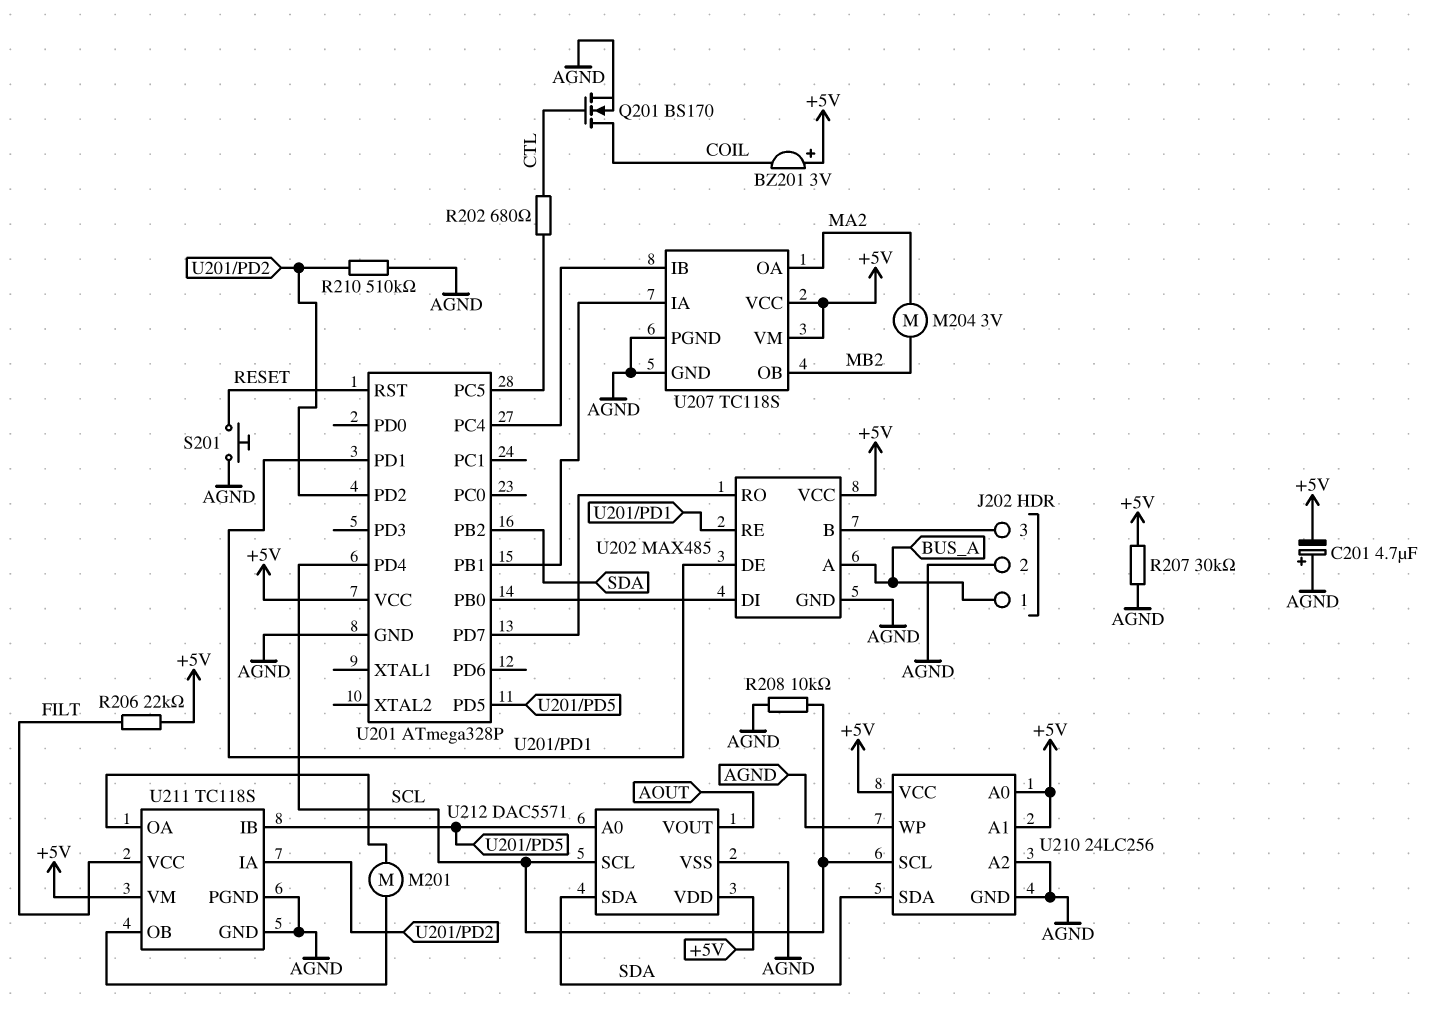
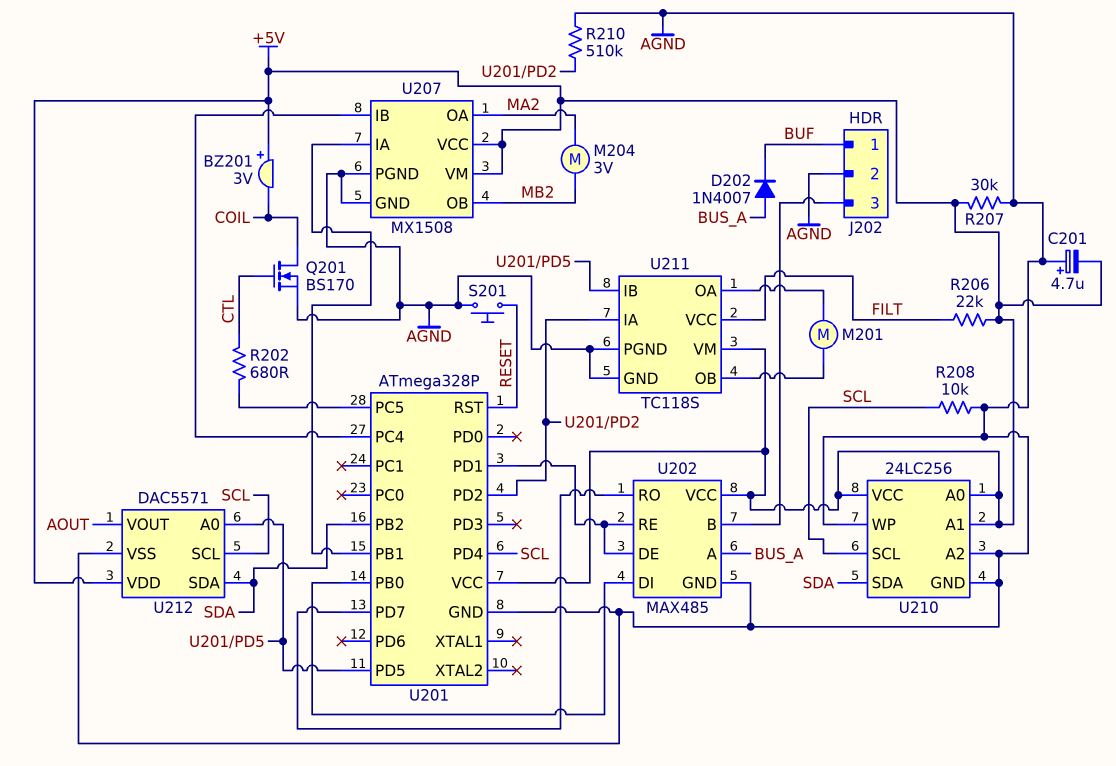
D202: none -> diode 1N4007 (A BUS_A, K BUF)
J202 pin 1: BUS_A -> BUF
U207: TC118S -> MX1508

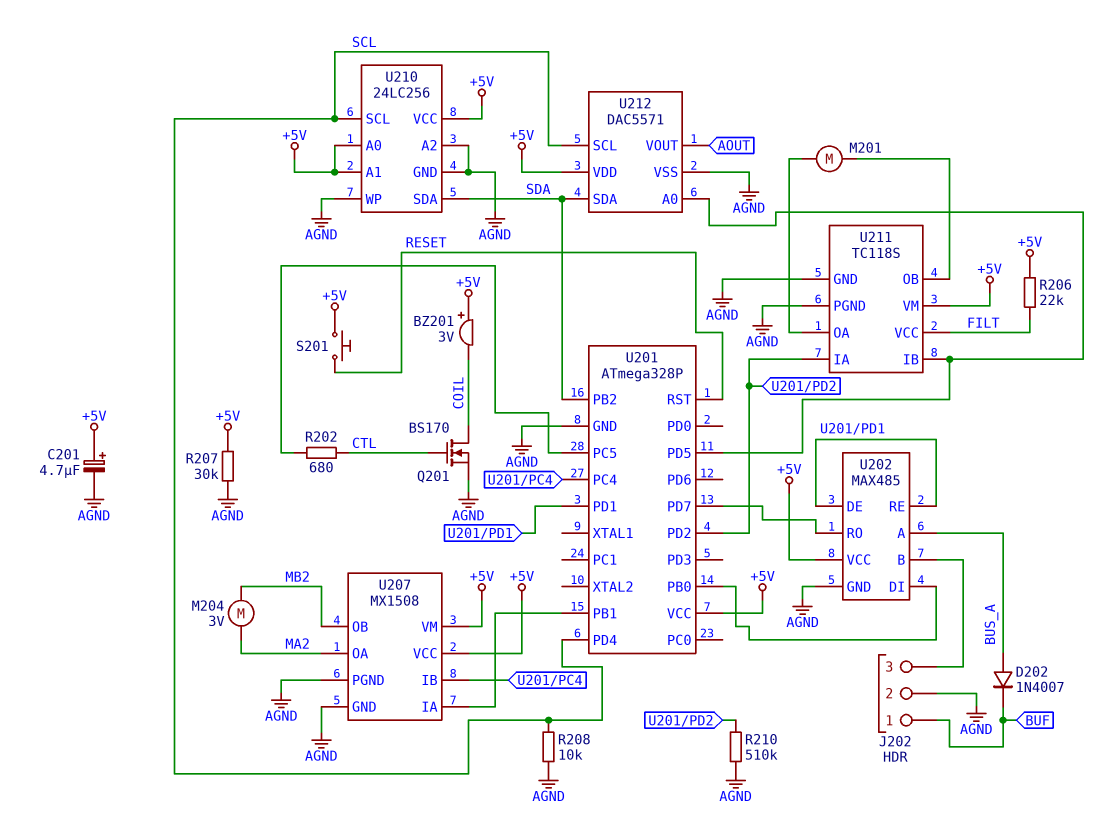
C201: 4.7uF (plus AGND, minus +5V) -> 4.7uF (plus +5V, minus AGND)
S201: button (AGND, RESET) -> button (+5V, RESET)

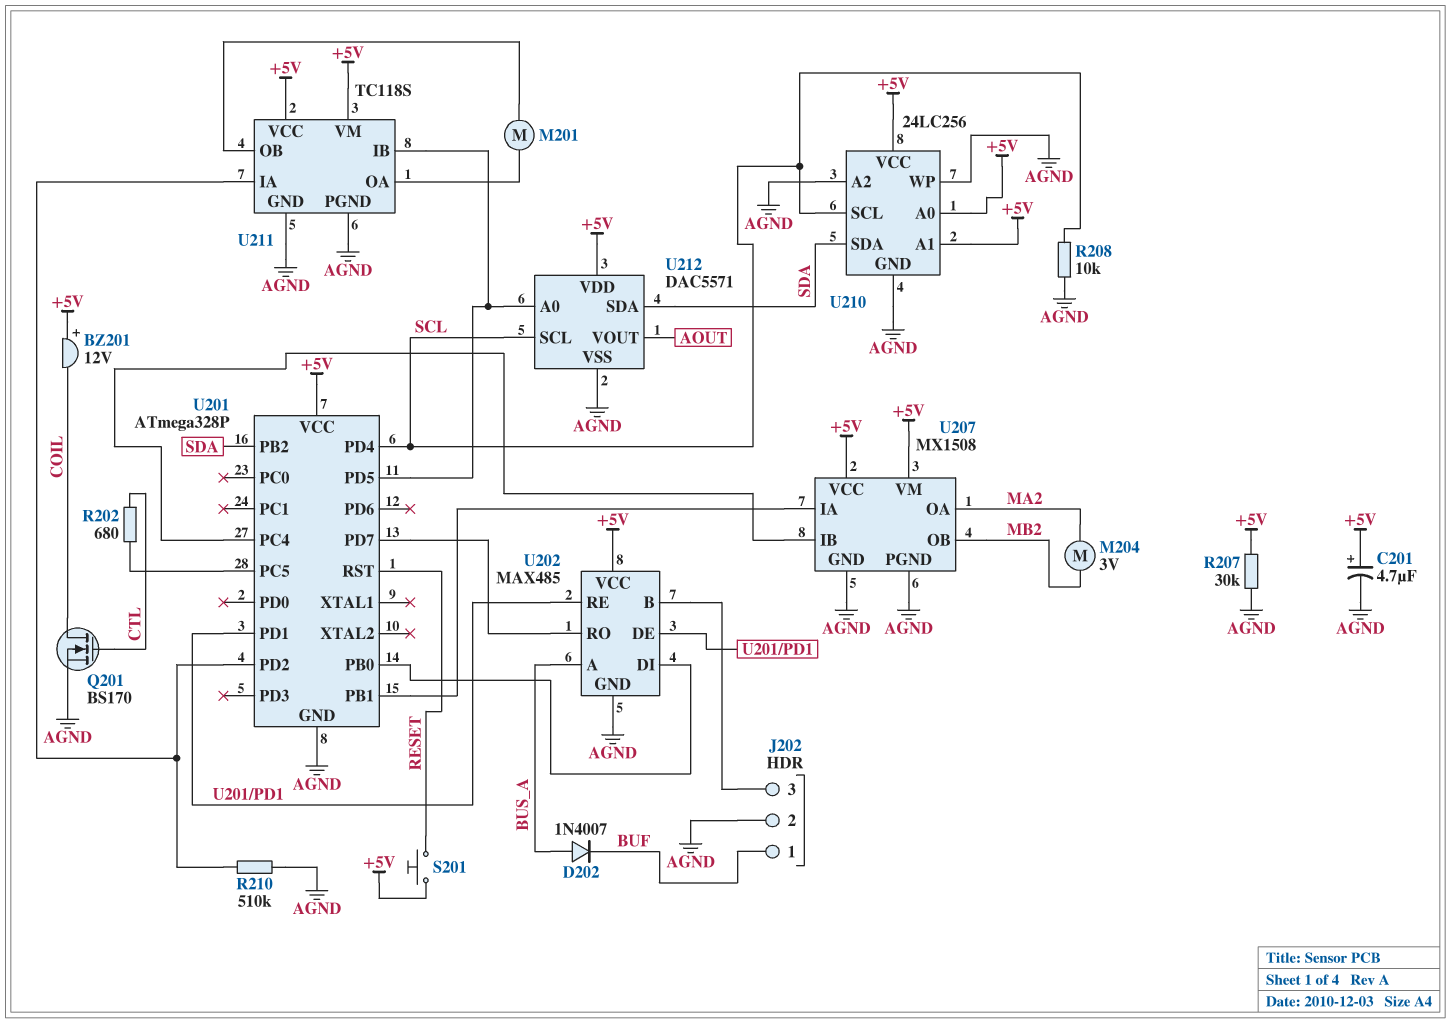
BZ201: buzzer 3V (plus +5V, minus COIL) -> buzzer 12V (plus +5V, minus COIL)
R206: 22k (+5V, FILT) -> none
U211 pin VCC: FILT -> +5V

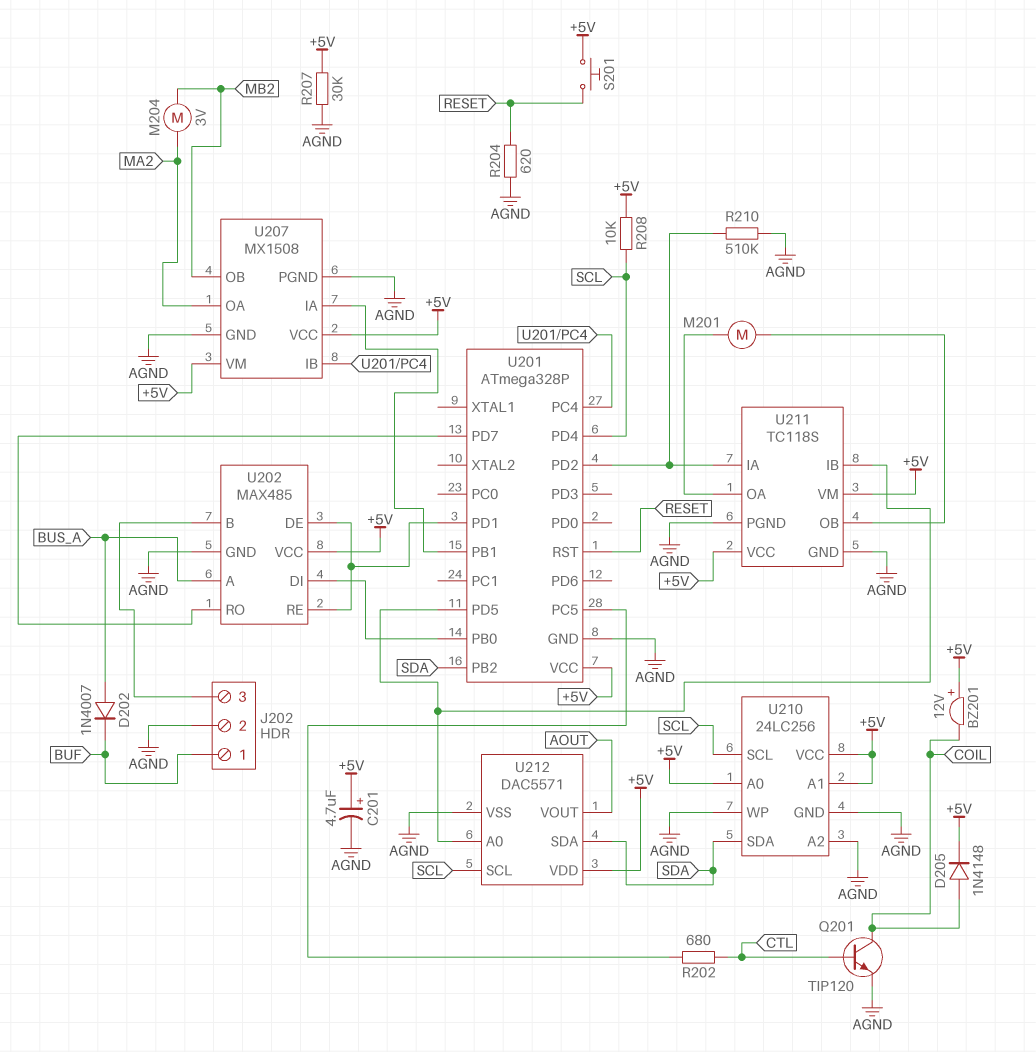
D205: none -> diode 1N4148 (A COIL, K +5V)
Q201: NMOS BS170 (G CTL, D COIL, S AGND) -> NPN TIP120 (B CTL, C COIL, E AGND)
R204: none -> 620 (AGND, RESET)
R208: 10k (AGND, SCL) -> 10k (+5V, SCL)

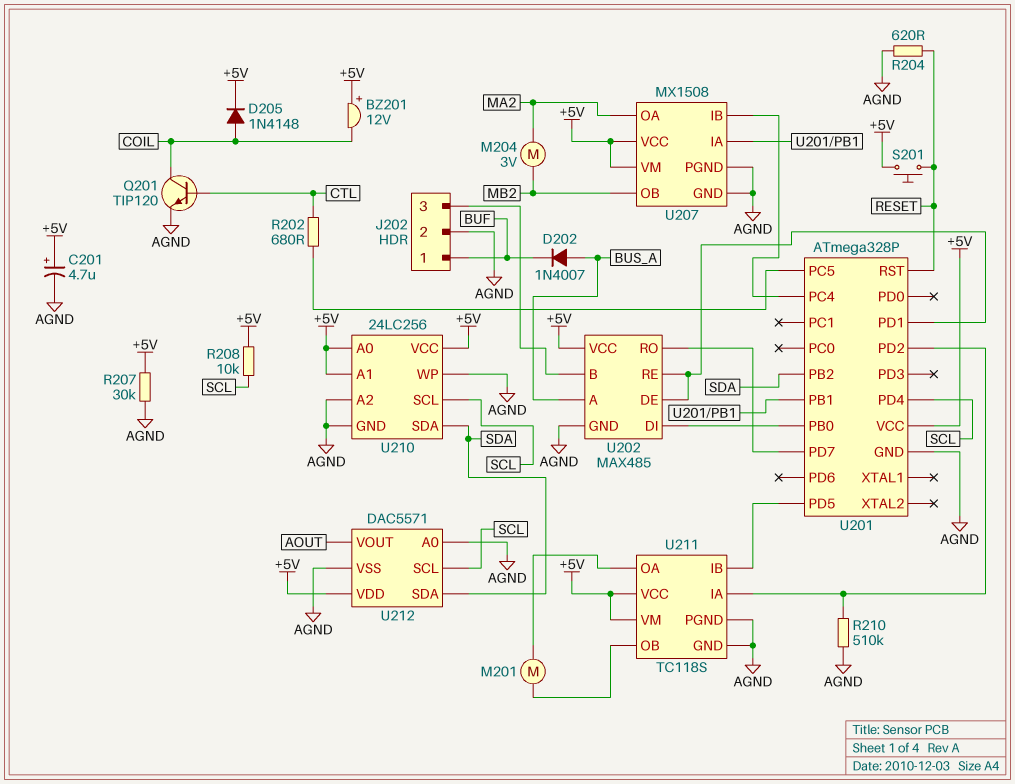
U212 pin A0: U201/PD5 -> AGND

